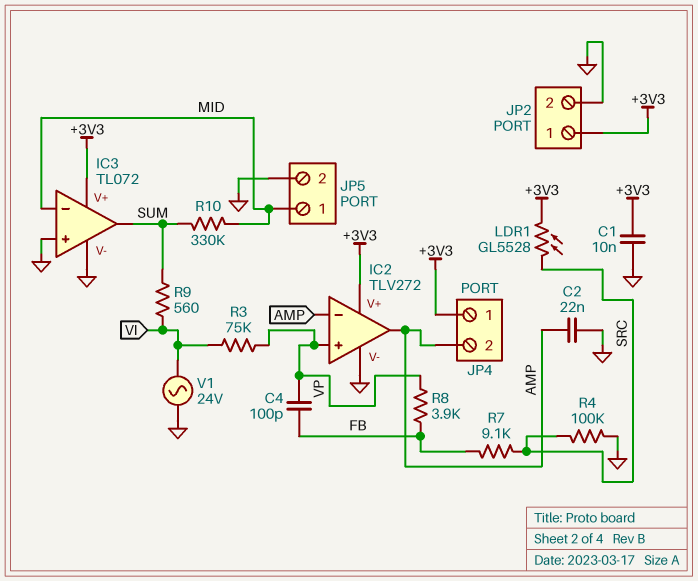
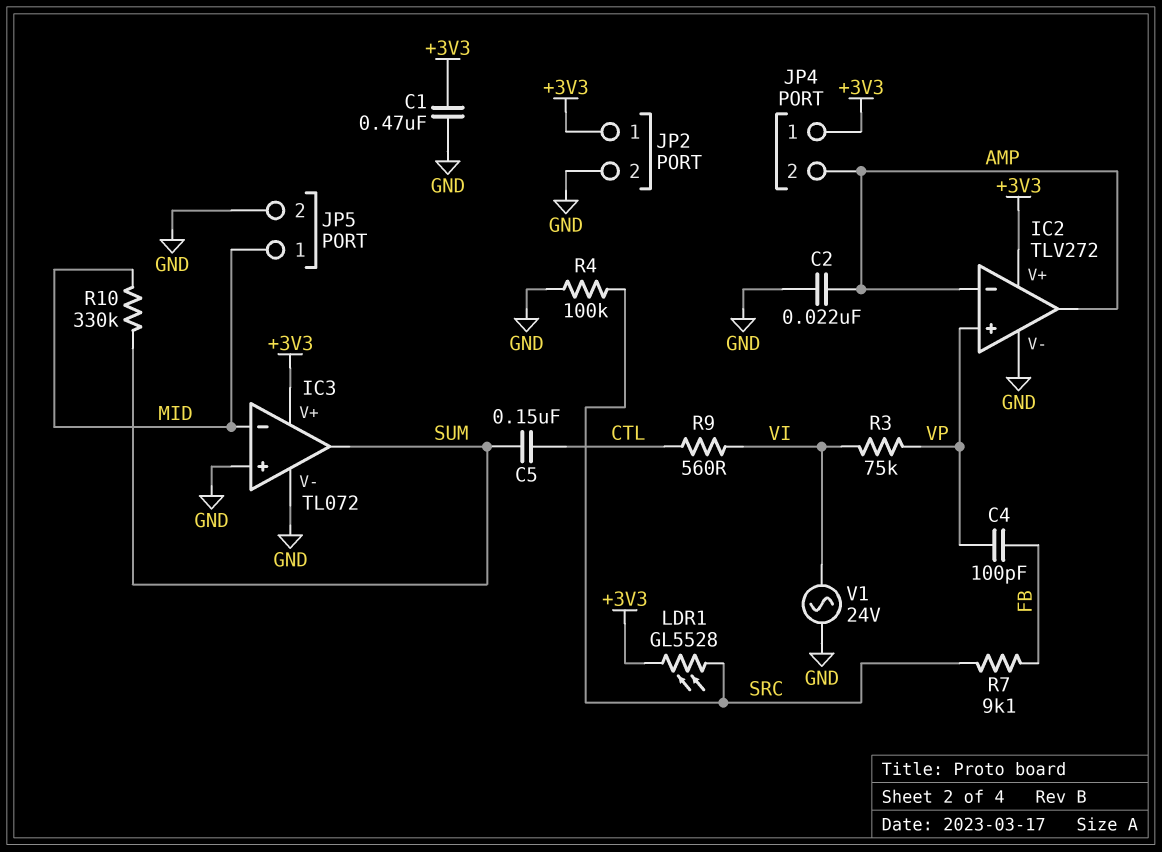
C1: 10nF (+3V3, GND) -> 470nF (+3V3, GND)
C5: none -> 150nF (CTL, SUM)
R8: 3.9k (FB, VP) -> none
R9: 560 (SUM, VI) -> 560 (CTL, VI)

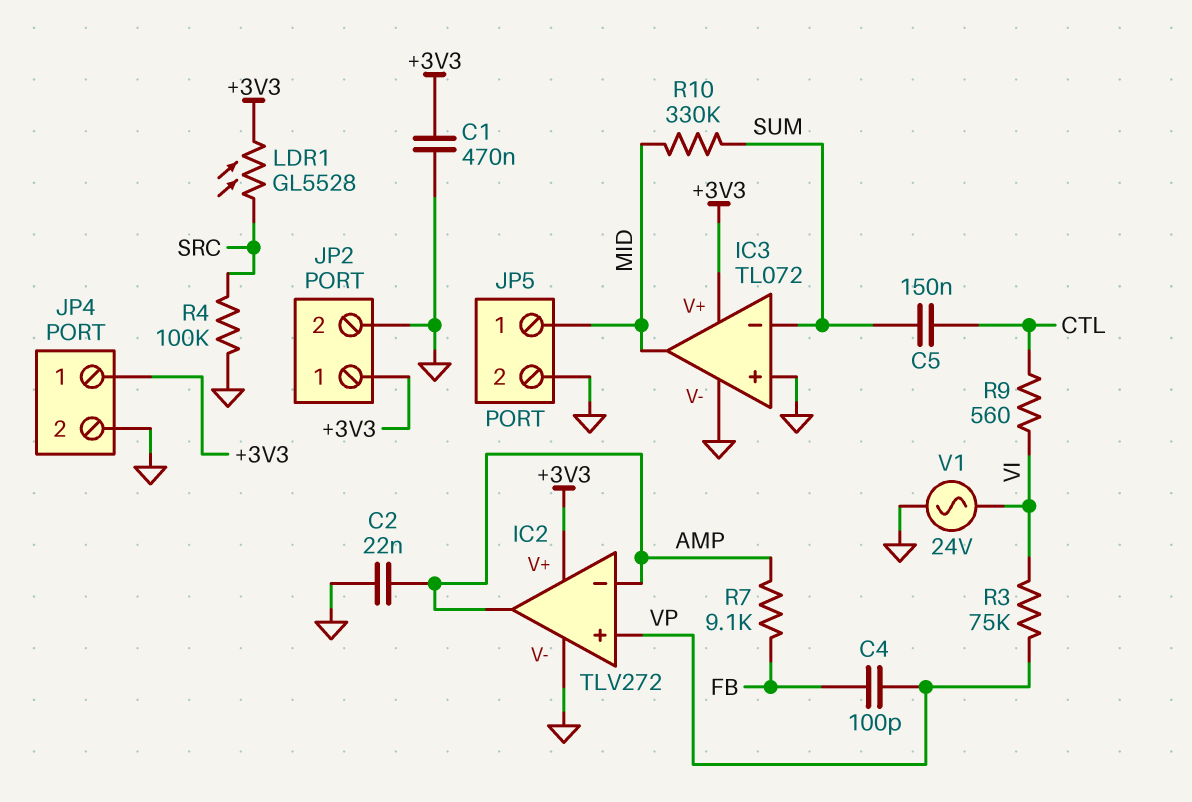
IC3 pin in-: MID -> SUM
IC3 pin out: SUM -> MID
JP4 pin 2: AMP -> GND
R7: 9.1k (FB, SRC) -> 9.1k (AMP, FB)

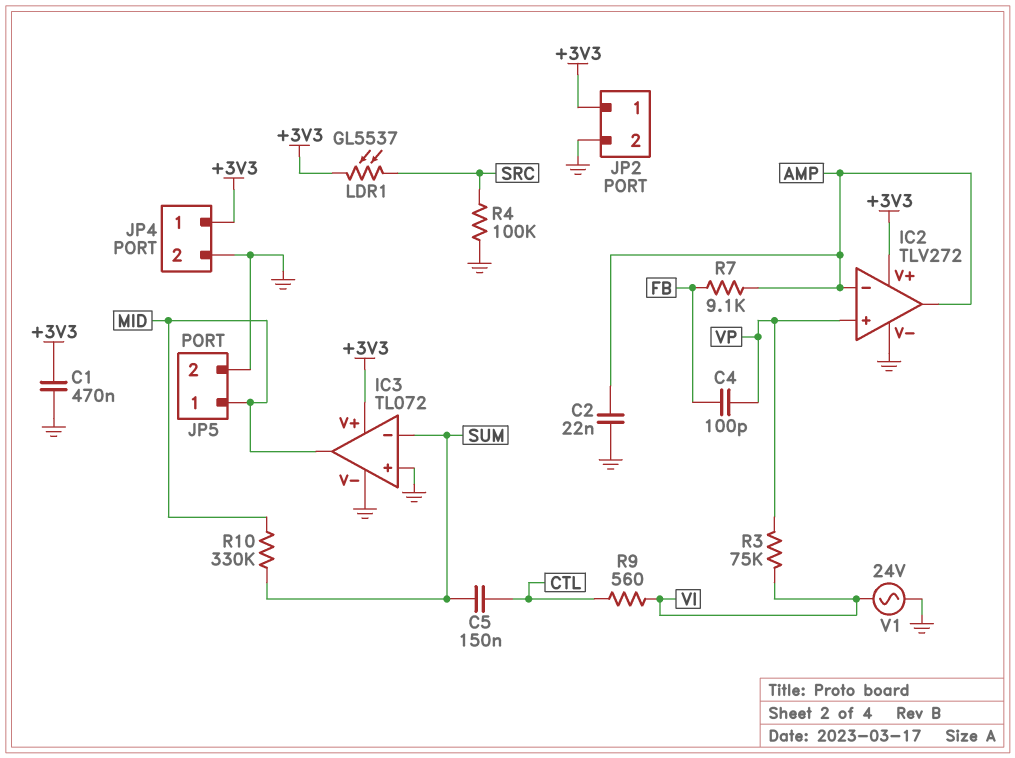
LDR1: GL5528 (+3V3, SRC) -> GL5537 (+3V3, SRC)

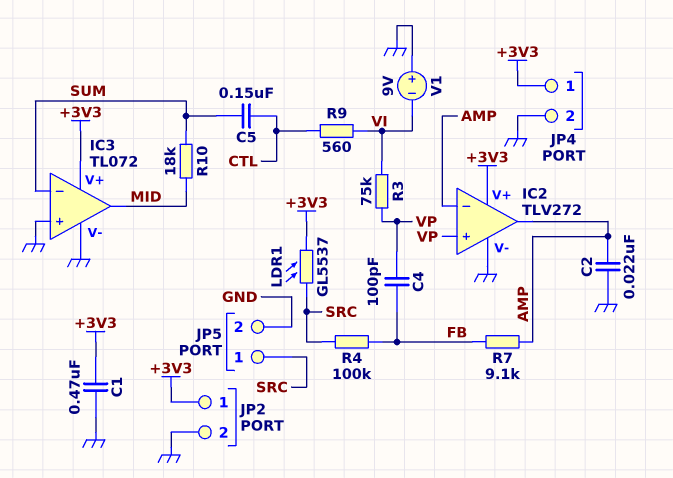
JP5 pin 1: MID -> SRC
R4: 100k (GND, SRC) -> 100k (FB, SRC)
R10: 330k (MID, SUM) -> 18k (MID, SUM)
V1: AC 24V (GND, VI) -> 9V (plus GND, minus VI)

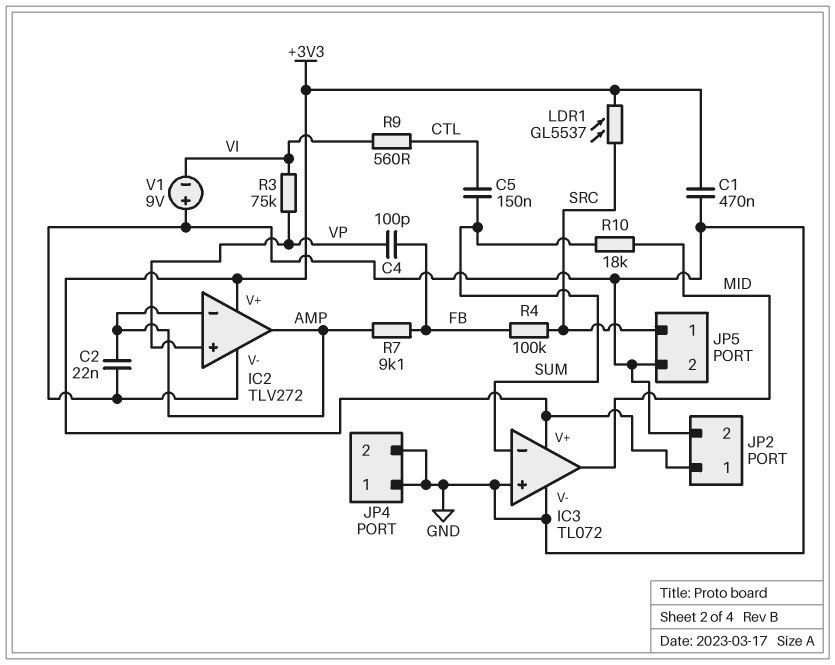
JP4 pin 1: +3V3 -> GND

